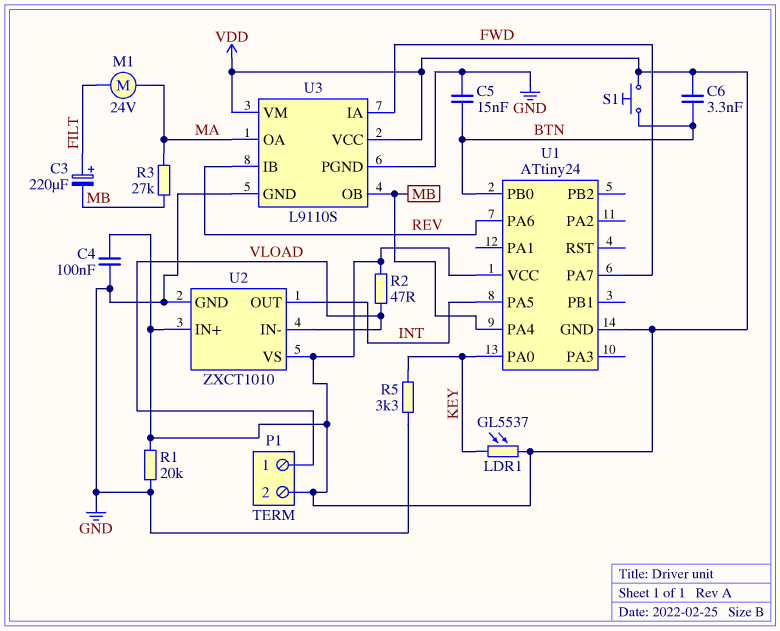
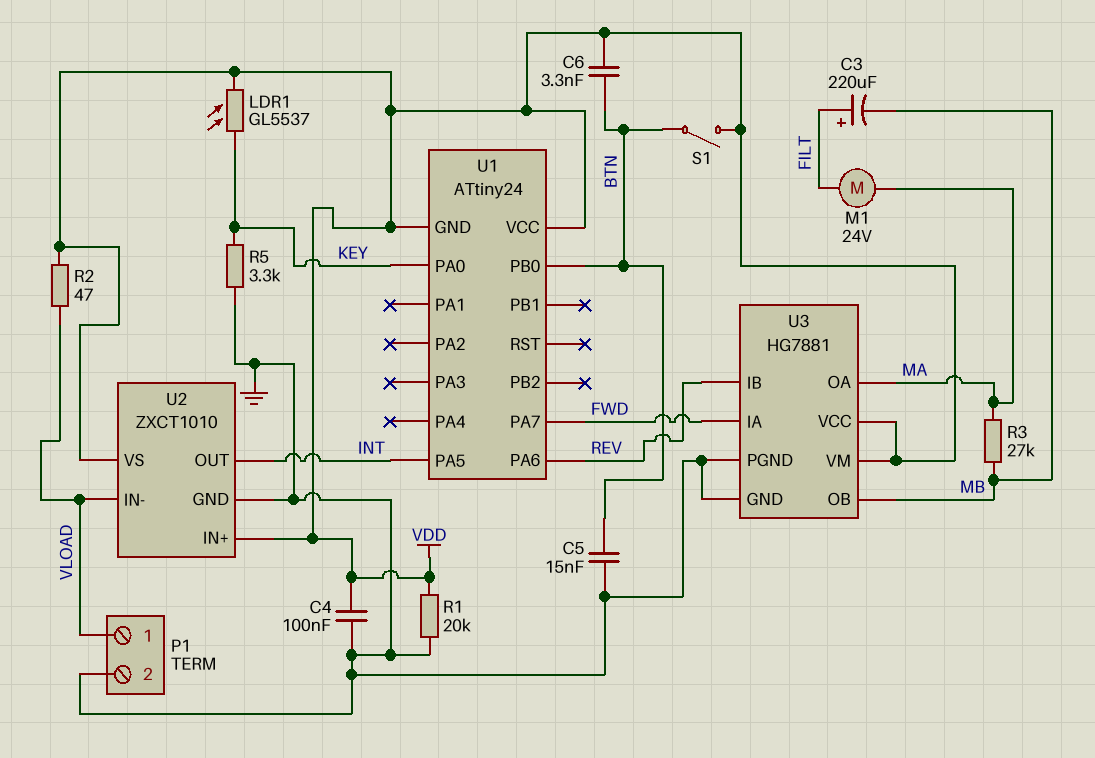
P1 pin 2: VDD -> GND
S1: button (BTN, VDD) -> switch (BTN, VDD)
U1 pin PA4: MB -> none
U3: L9110S -> HG7881

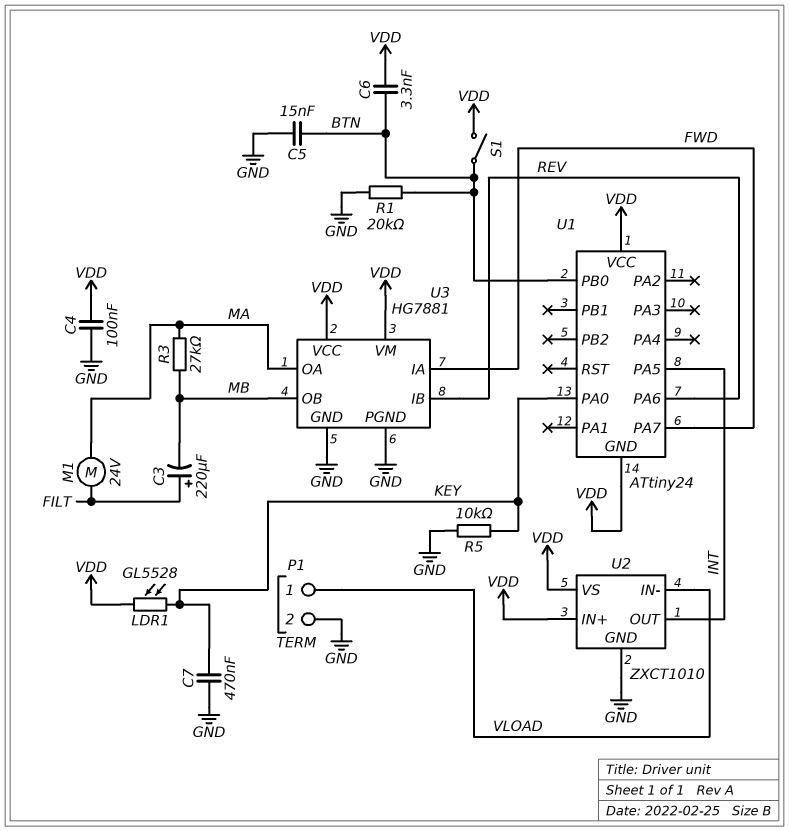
C7: none -> 470nF (GND, KEY)
LDR1: GL5537 (KEY, VDD) -> GL5528 (KEY, VDD)
R1: 20k (GND, VDD) -> 20k (BTN, GND)
R2: 47 (VDD, VLOAD) -> none
R5: 3.3k (GND, KEY) -> 10k (GND, KEY)

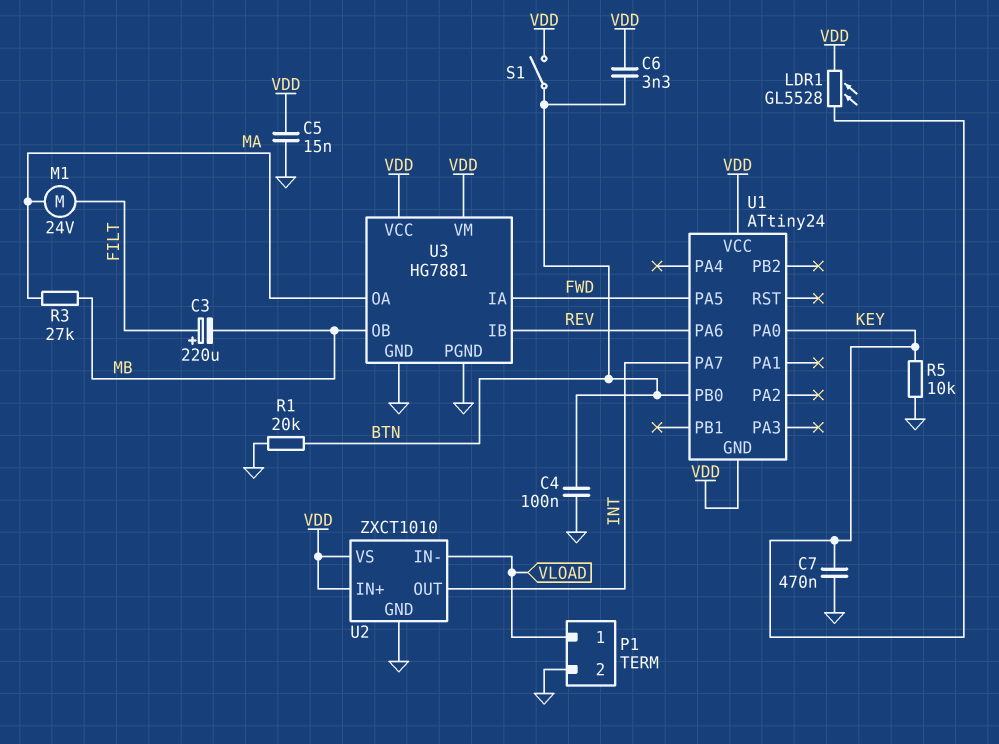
C4: 100nF (GND, VDD) -> 100nF (BTN, GND)
C5: 15nF (BTN, GND) -> 15nF (GND, VDD)
U1 pin PA5: INT -> FWD
U1 pin PA7: FWD -> INT

